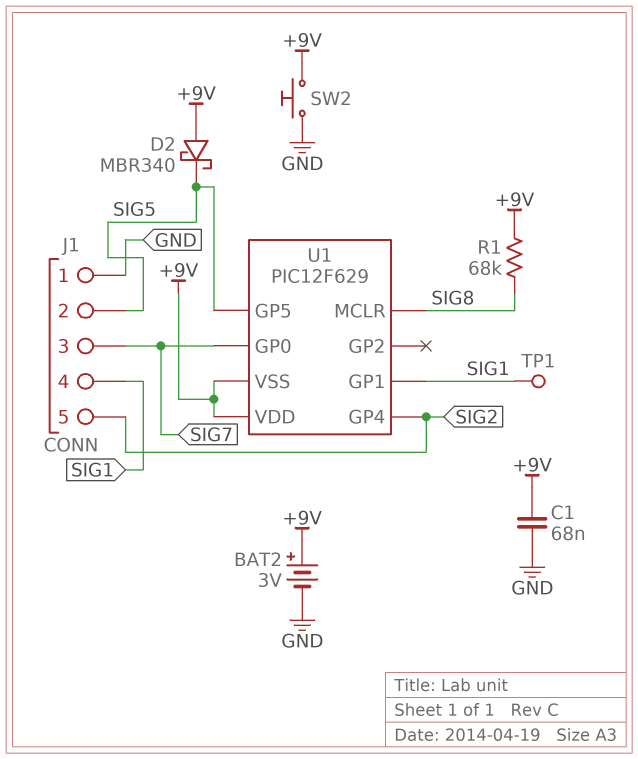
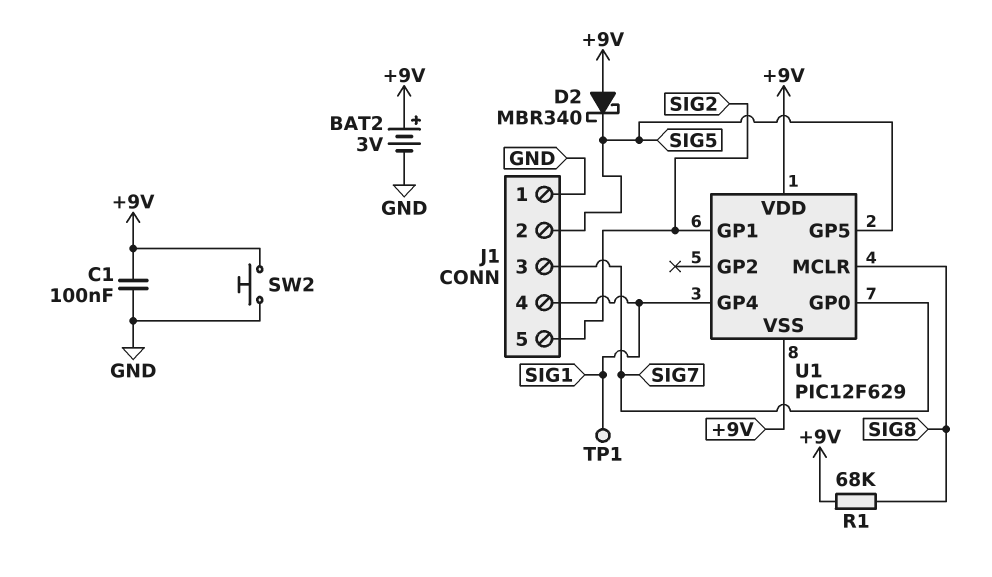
C1: 68nF (+9V, GND) -> 100nF (+9V, GND)
U1 pin GP1: SIG1 -> SIG2
U1 pin GP4: SIG2 -> SIG1

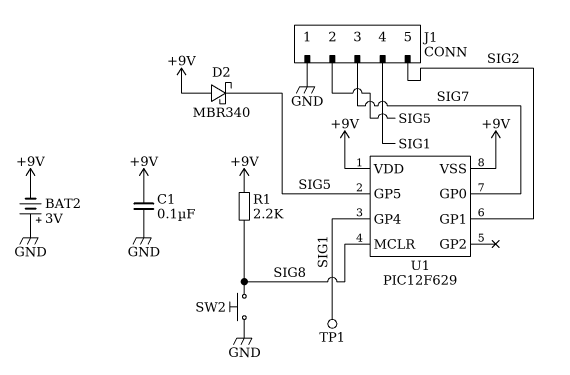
BAT2: 3V (plus +9V, minus GND) -> 3V (plus GND, minus +9V)
R1: 68k (+9V, SIG8) -> 2.2k (+9V, SIG8)
SW2: button (+9V, GND) -> button (GND, SIG8)

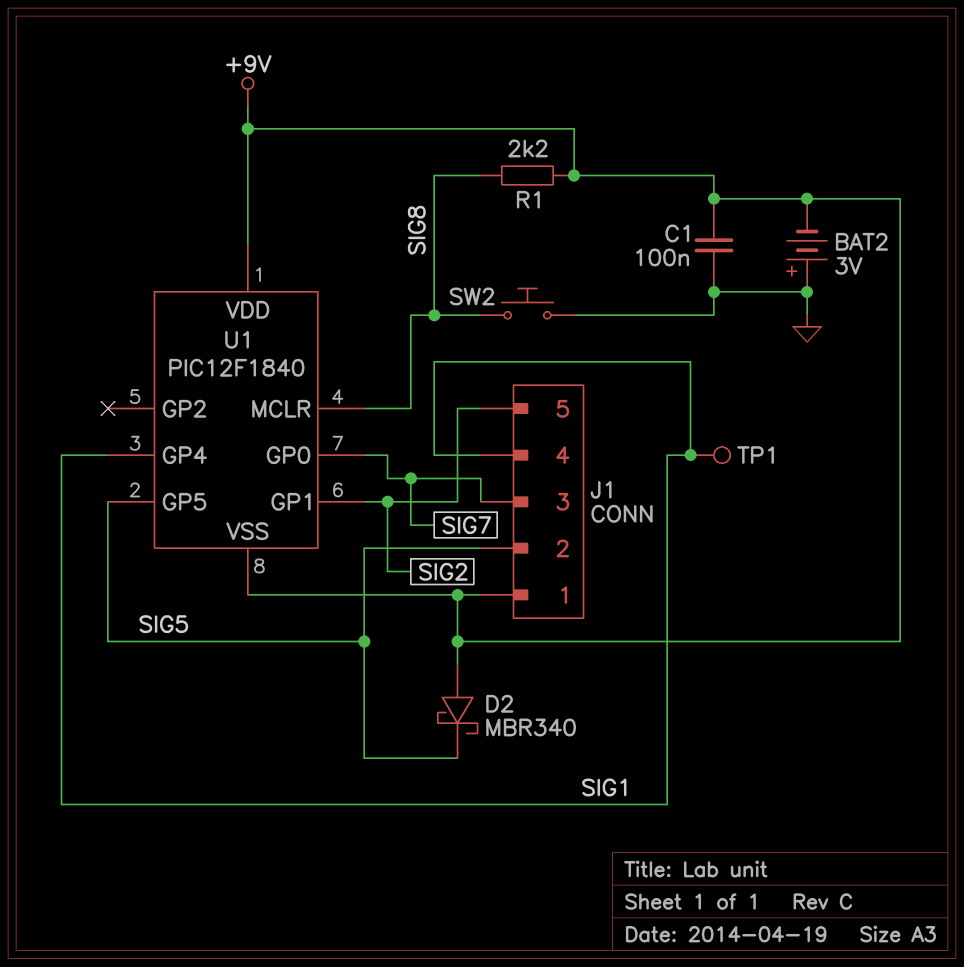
J1 pin 1: GND -> +9V
U1: PIC12F629 -> PIC12F1840

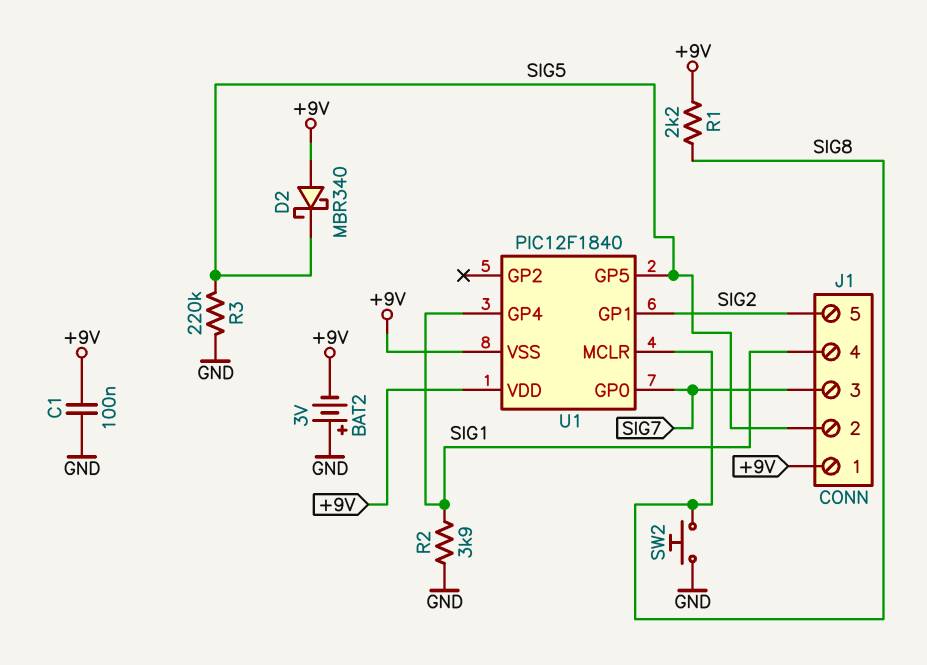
R2: none -> 3.9k (GND, SIG1)
R3: none -> 220k (GND, SIG5)
TP1: test point (SIG1) -> none

